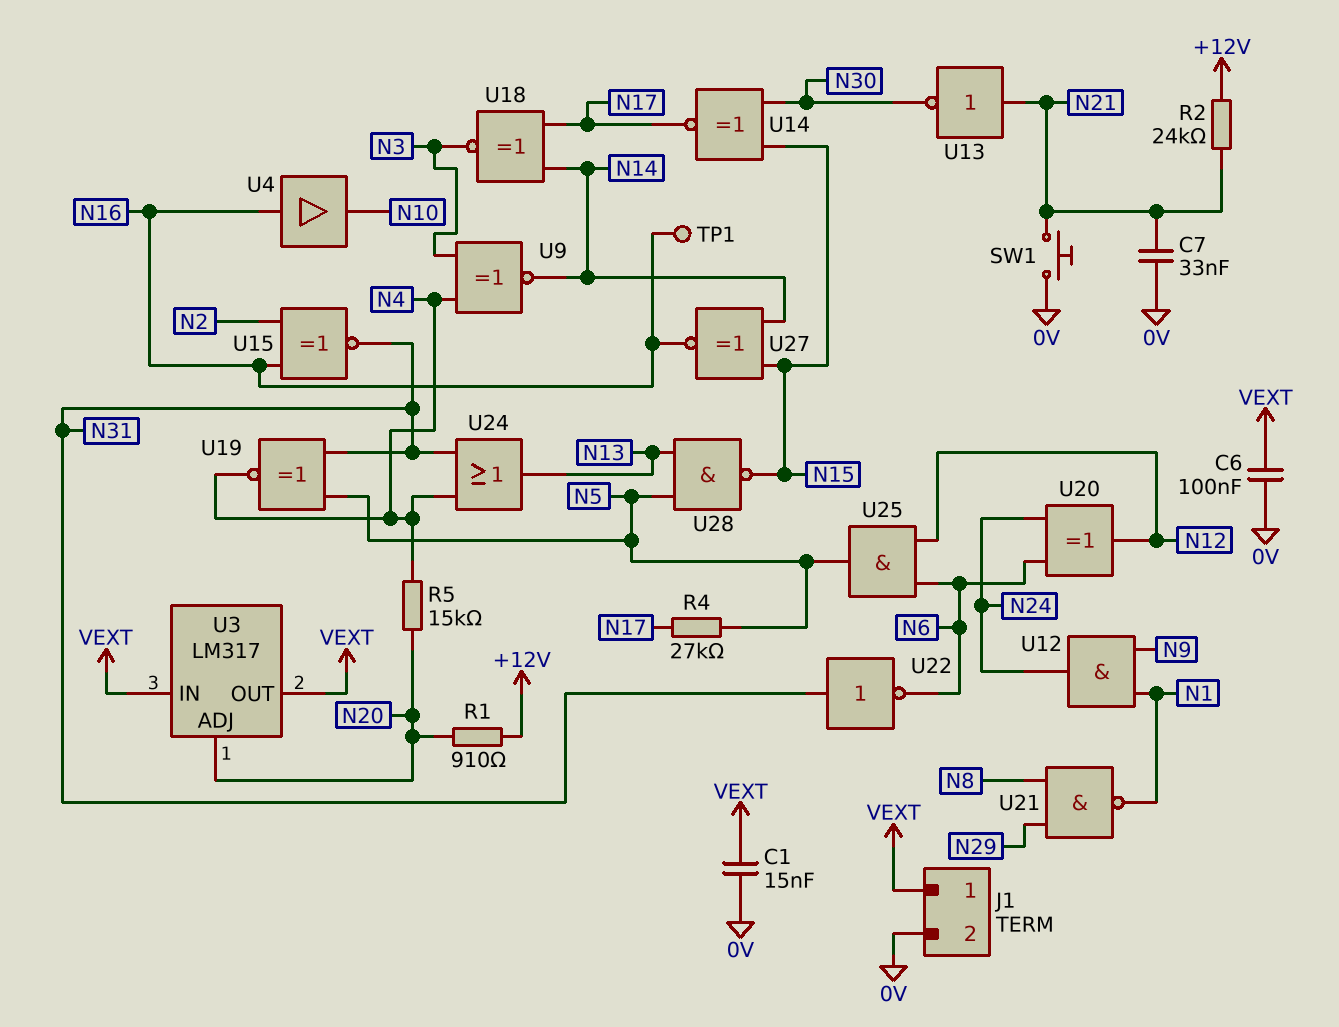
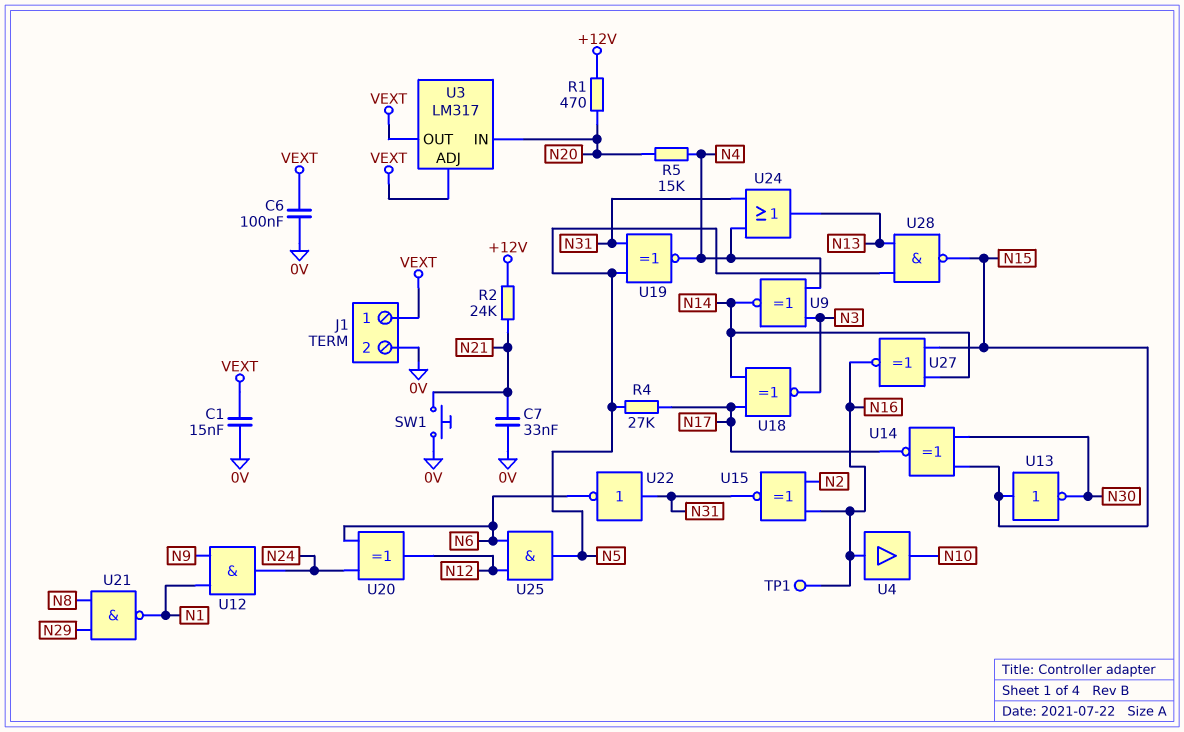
R1: 910 (+12V, N20) -> 470 (+12V, N20)
U3 pin ADJ: N20 -> VEXT
U3 pin IN: VEXT -> N20
U13: NOT (in N21, out N30) -> NOT (in N15, out N30)

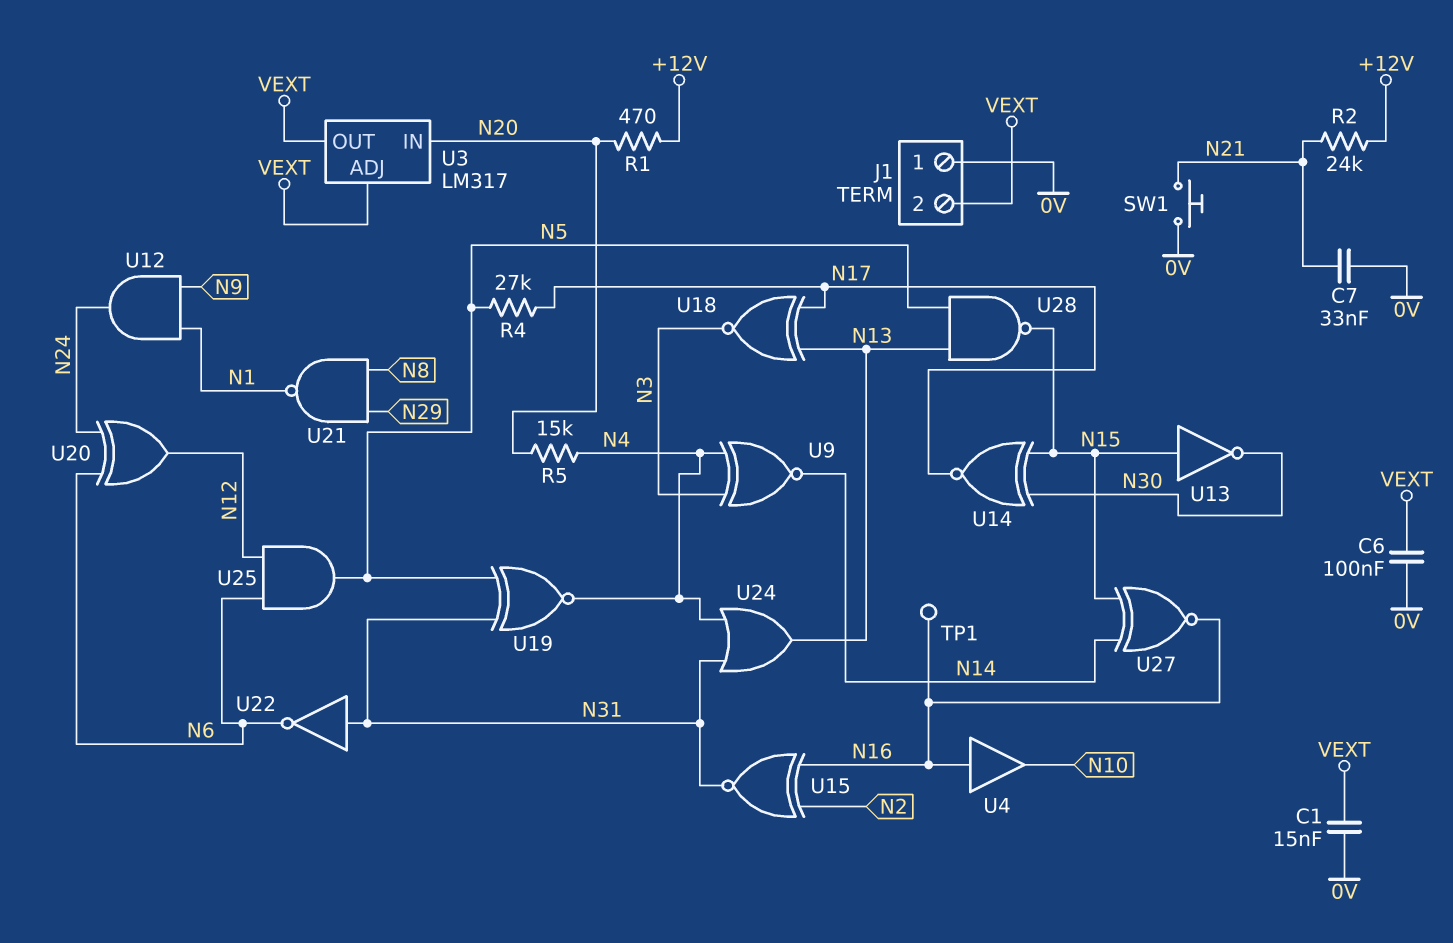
J1 pin 1: VEXT -> 0V
J1 pin 2: 0V -> VEXT
U18: XNOR (in N14, in N17, out N3) -> XNOR (in N13, in N17, out N3)

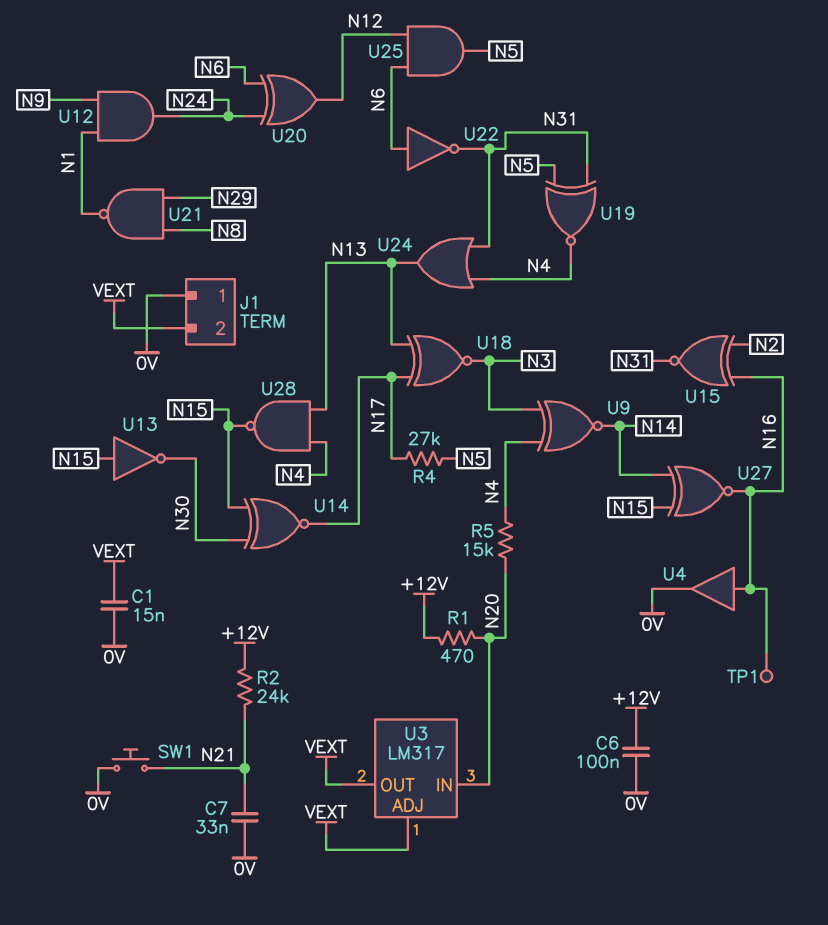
C6: 100nF (0V, VEXT) -> 100nF (+12V, 0V)
U4: buffer (in N16, out N10) -> buffer (in N16, out 0V)
U22: NOT (in N31, out N6) -> NOT (in N6, out N31)
U28: NAND (in N5, in N13, out N15) -> NAND (in N4, in N13, out N15)

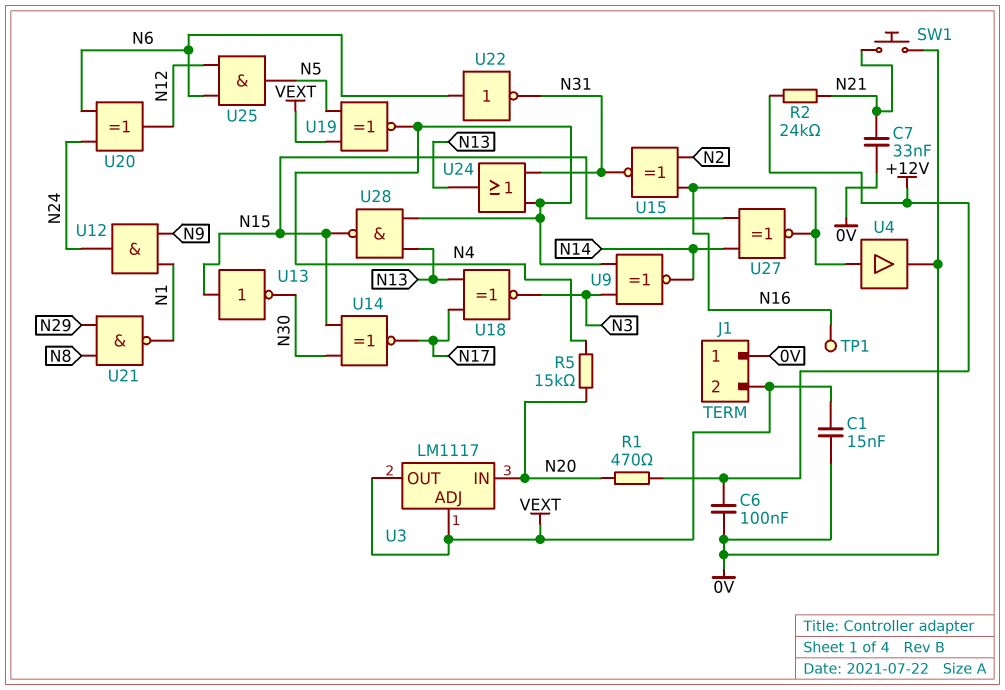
R4: 27k (N5, N17) -> none
U3: LM317 -> LM1117
U19: XNOR (in N5, in N31, out N4) -> XNOR (in N5, in VEXT, out N4)

